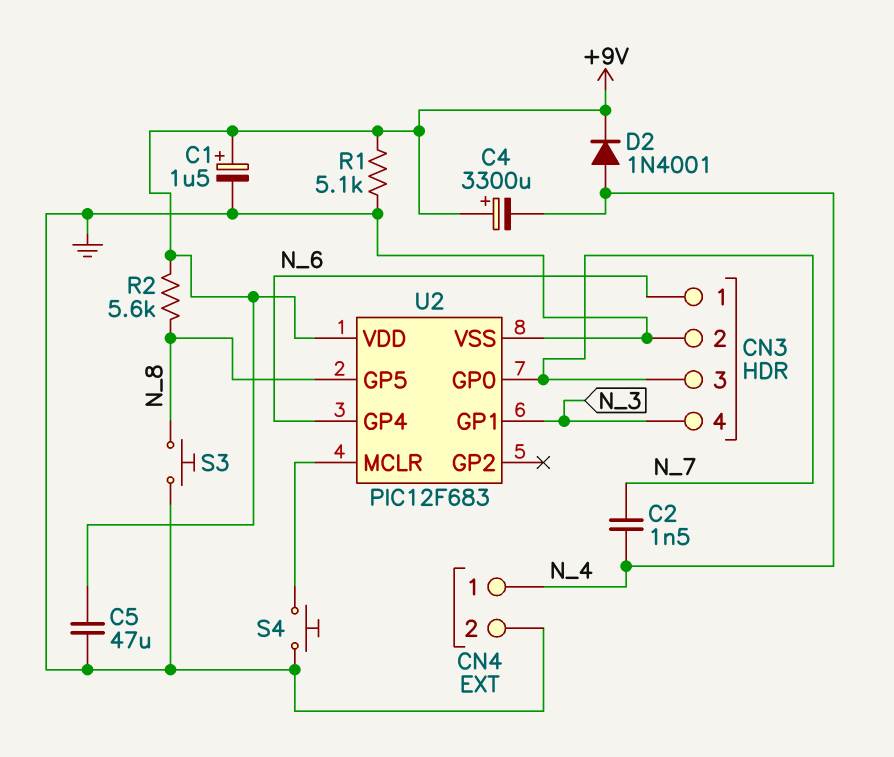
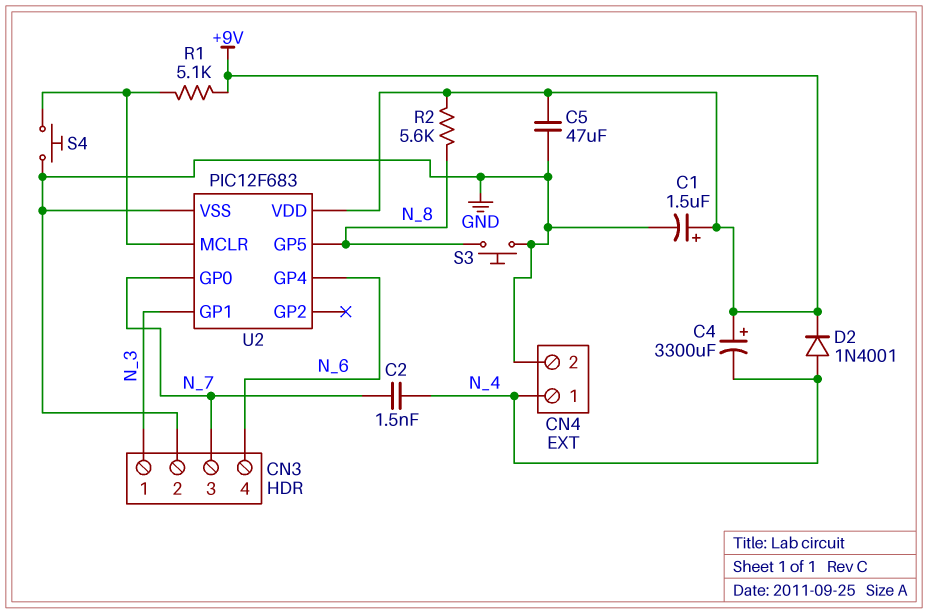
CN3 pin 1: N_6 -> N_3
CN3 pin 4: N_3 -> N_6
R1: 5.1k (+9V, GND) -> 5.1k (+9V, U2/MCLR)

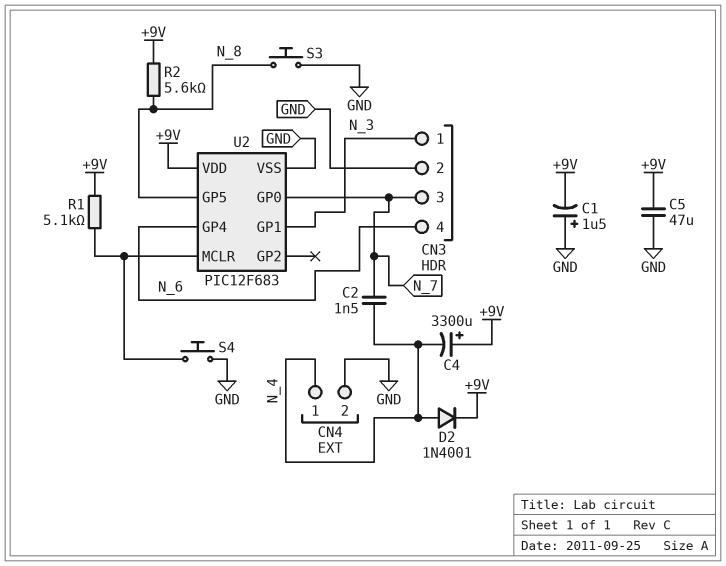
C1: 1.5uF (plus +9V, minus GND) -> 1.5uF (plus GND, minus +9V)

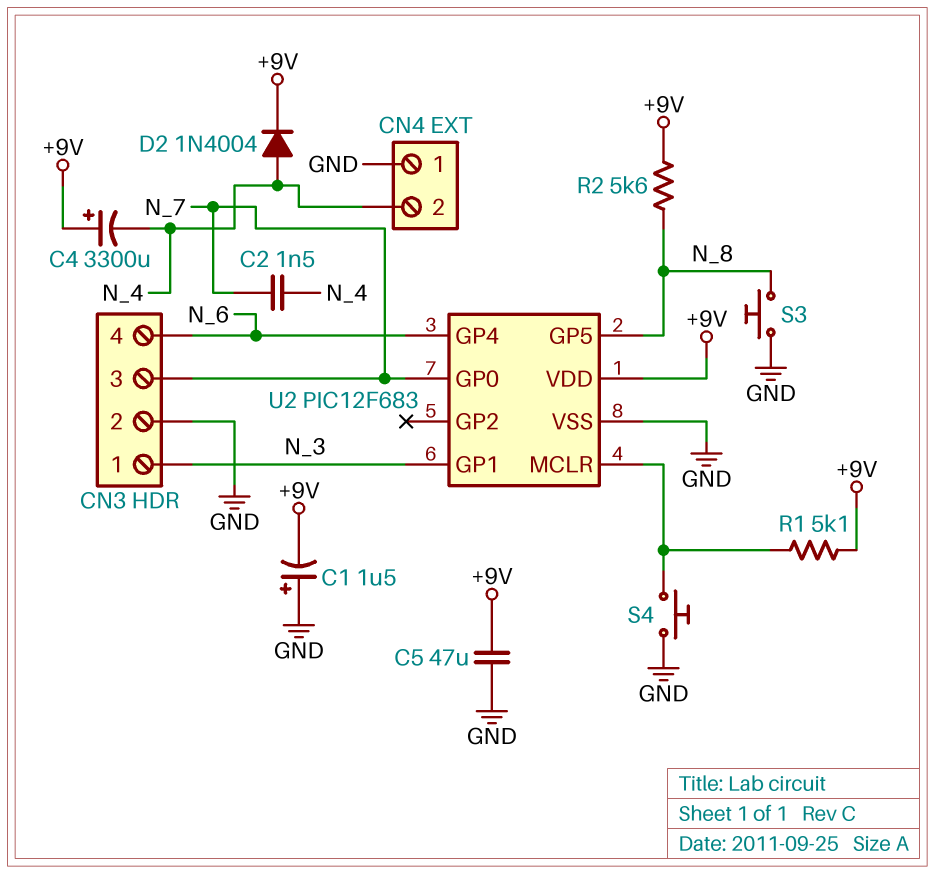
CN4 pin 1: N_4 -> GND
CN4 pin 2: GND -> N_4
D2: diode 1N4001 (A N_4, K +9V) -> diode 1N4004 (A N_4, K +9V)

